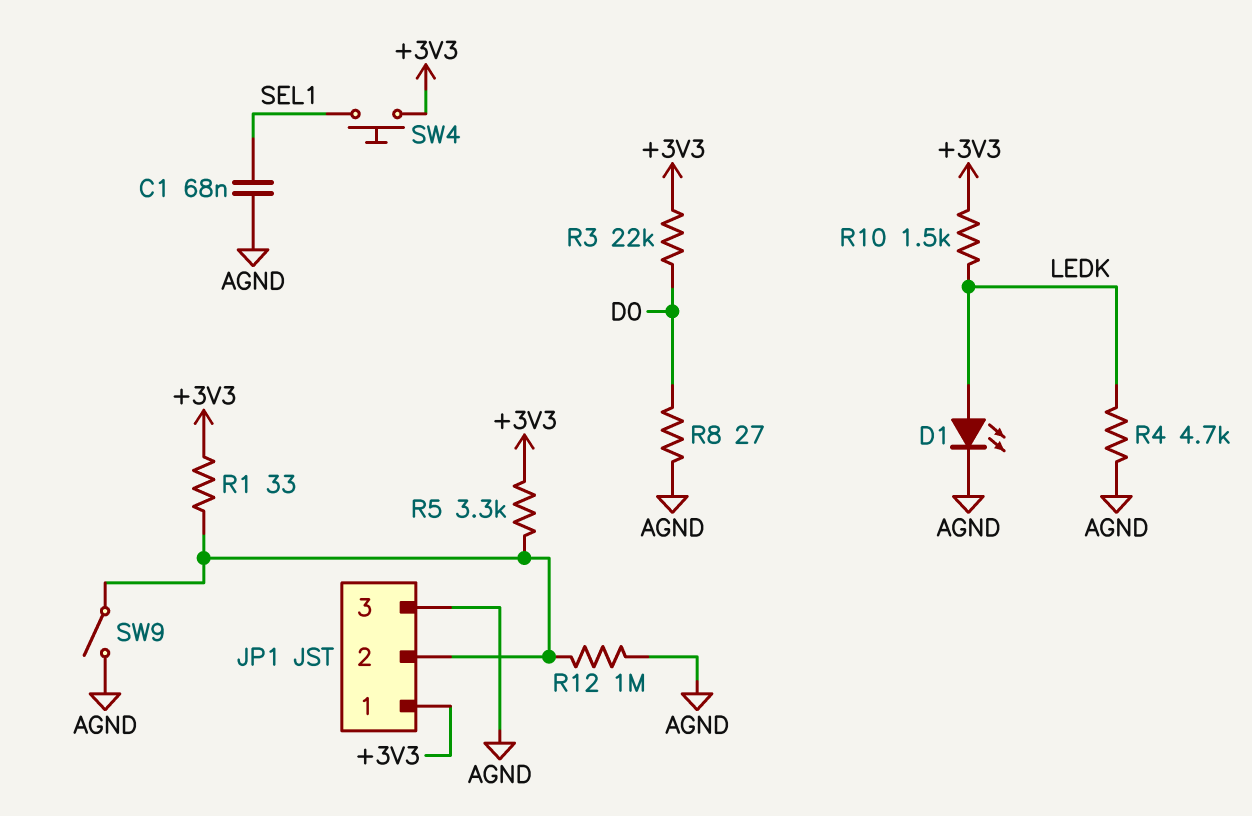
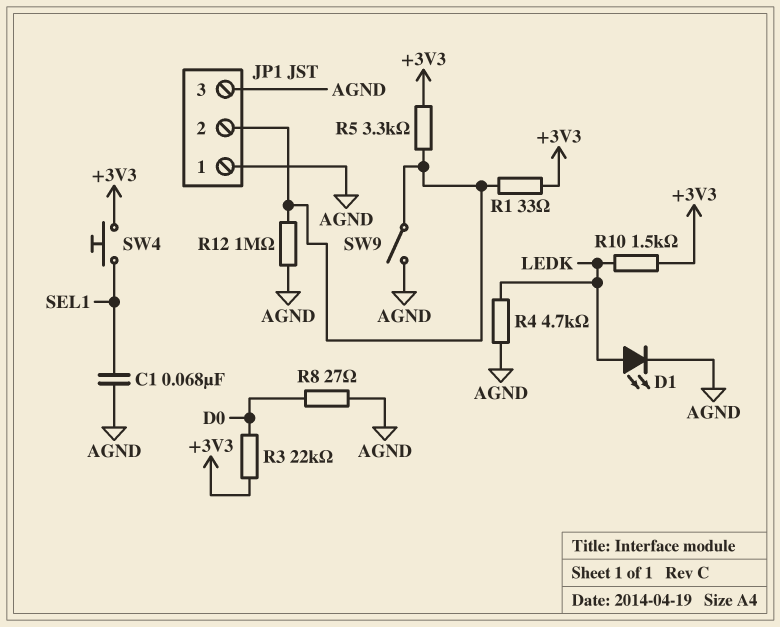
JP1 pin 1: +3V3 -> AGND

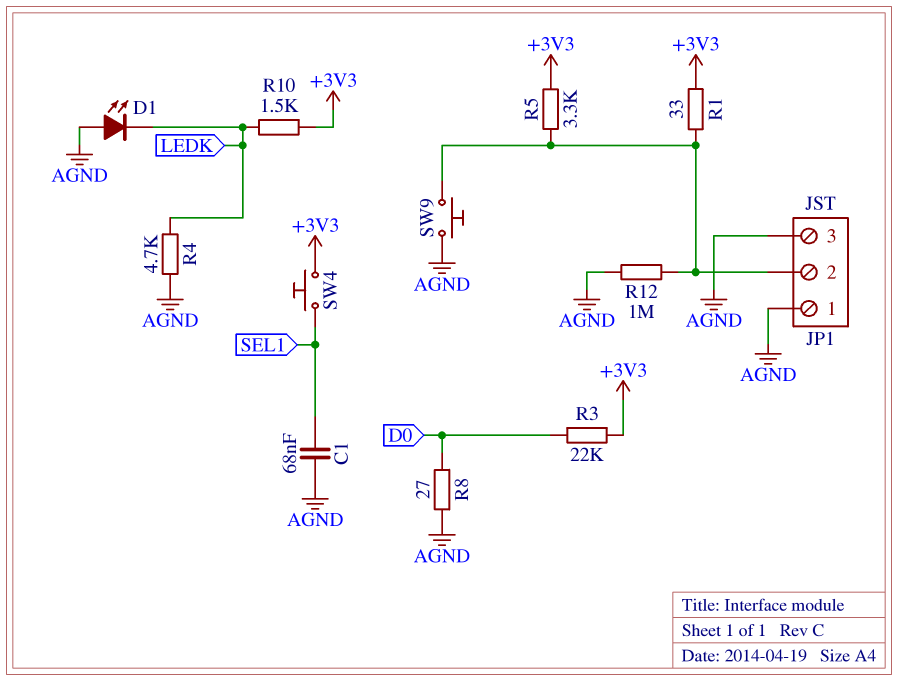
D1: LED (A LEDK, K AGND) -> LED (A AGND, K LEDK)
SW9: switch (AGND, JP1/2) -> button (AGND, JP1/2)

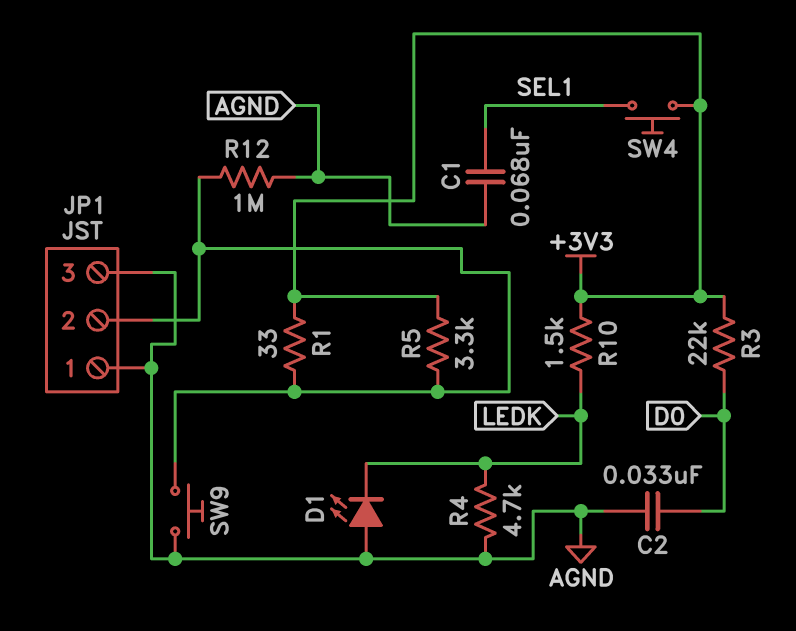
C2: none -> 33nF (AGND, D0)
R8: 27 (AGND, D0) -> none

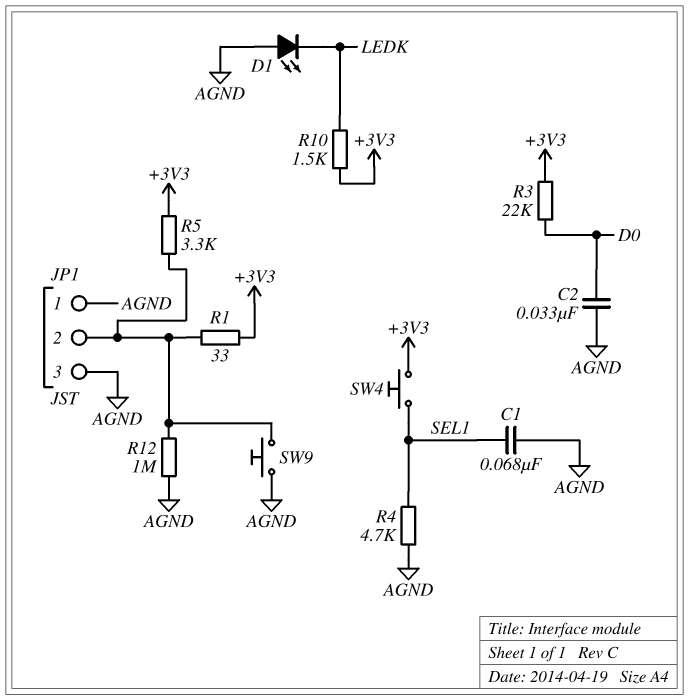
R4: 4.7k (AGND, LEDK) -> 4.7k (AGND, SEL1)

